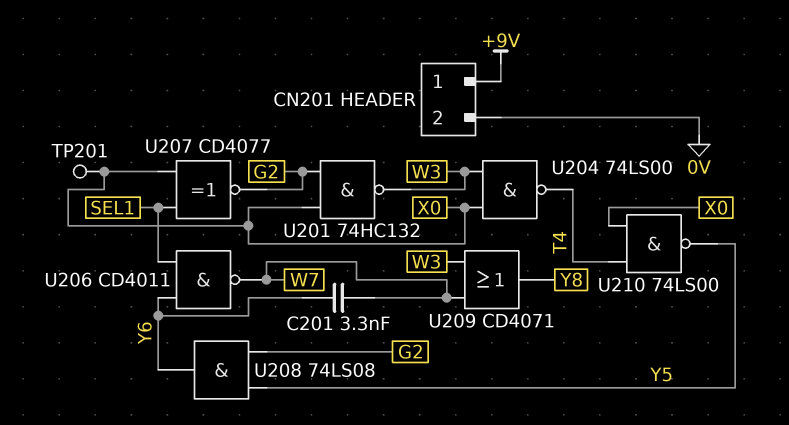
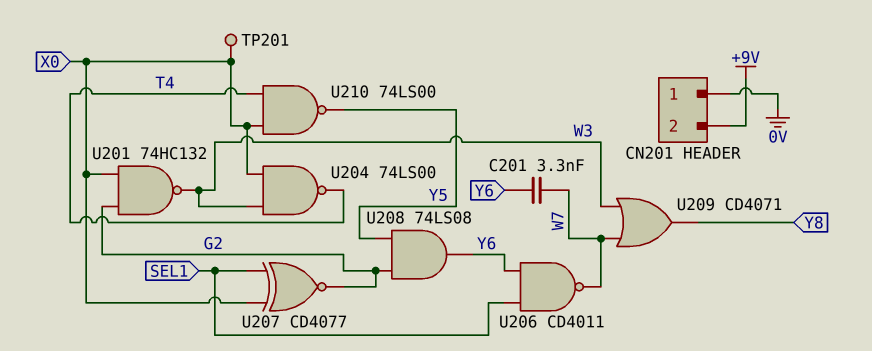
CN201 pin 1: +9V -> 0V
CN201 pin 2: 0V -> +9V

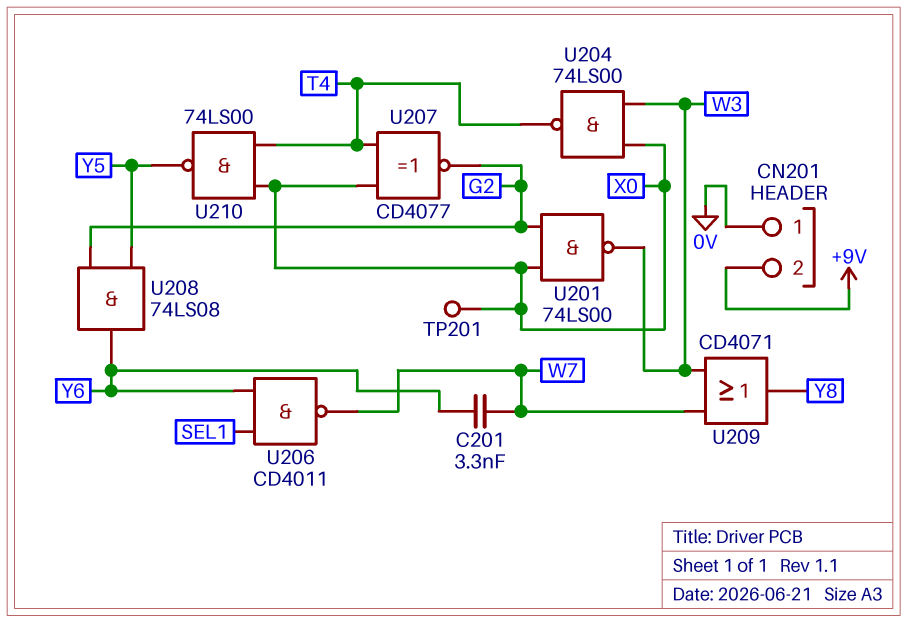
U201: NAND 74HC132 (in G2, in X0, out W3) -> NAND 74LS00 (in G2, in X0, out W3)
U207: XNOR CD4077 (in SEL1, in X0, out G2) -> XNOR CD4077 (in T4, in X0, out G2)

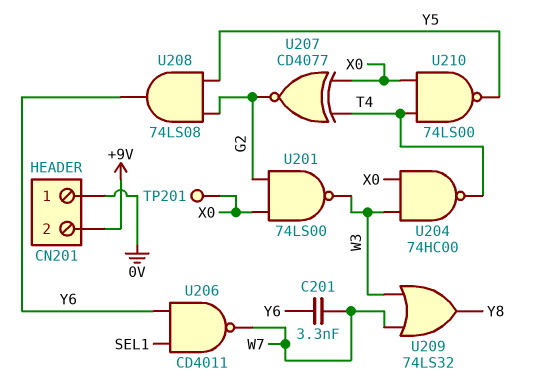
U204: NAND 74LS00 (in W3, in X0, out T4) -> NAND 74HC00 (in W3, in X0, out T4)
U209: OR CD4071 (in W3, in W7, out Y8) -> OR 74LS32 (in W3, in W7, out Y8)

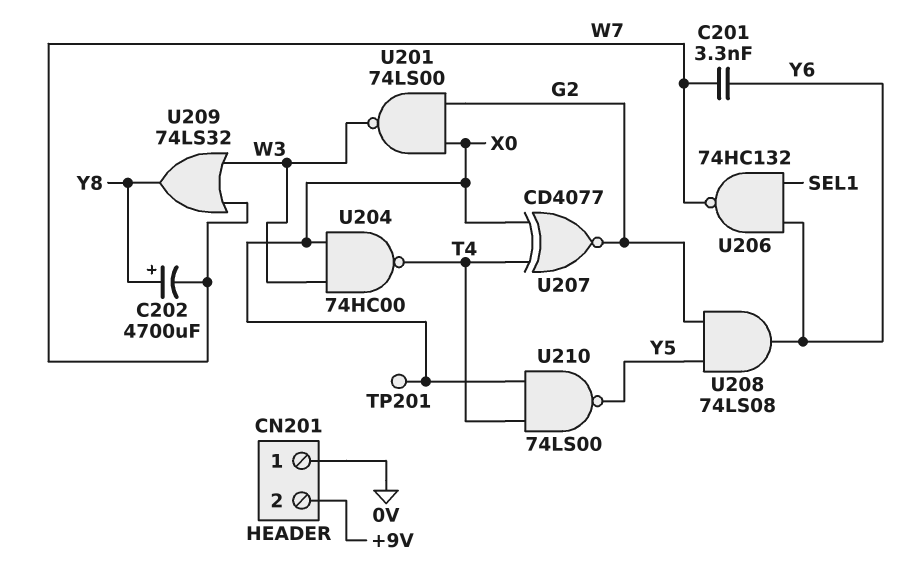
C202: none -> 4700uF (plus Y8, minus W7)
U206: NAND CD4011 (in SEL1, in Y6, out W7) -> NAND 74HC132 (in SEL1, in Y6, out W7)

